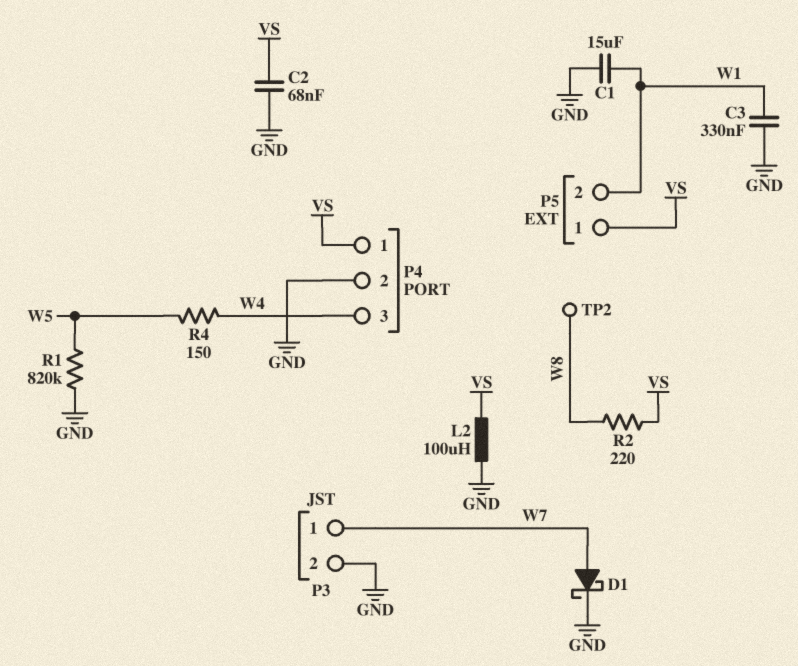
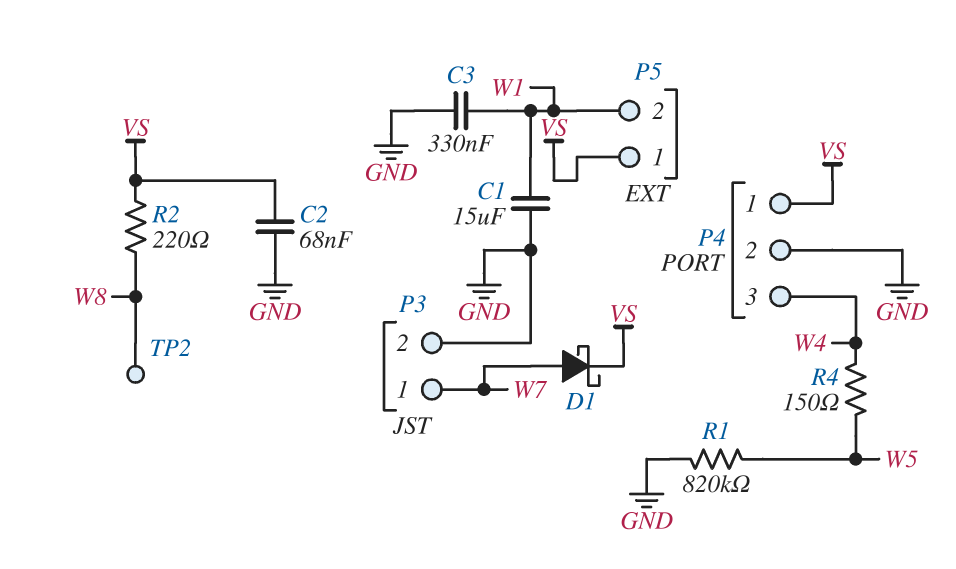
D1: schottky (A W7, K GND) -> schottky (A W7, K VS)
L2: 100uH (GND, VS) -> none

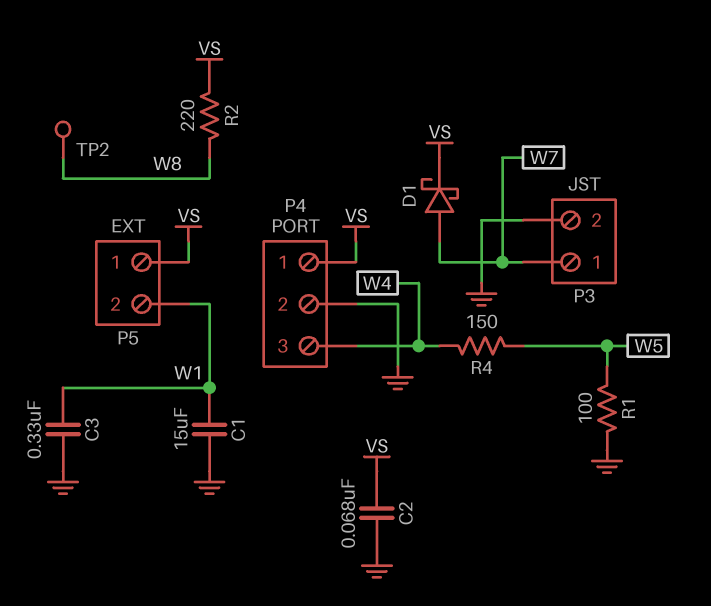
R1: 820k (GND, W5) -> 100 (GND, W5)

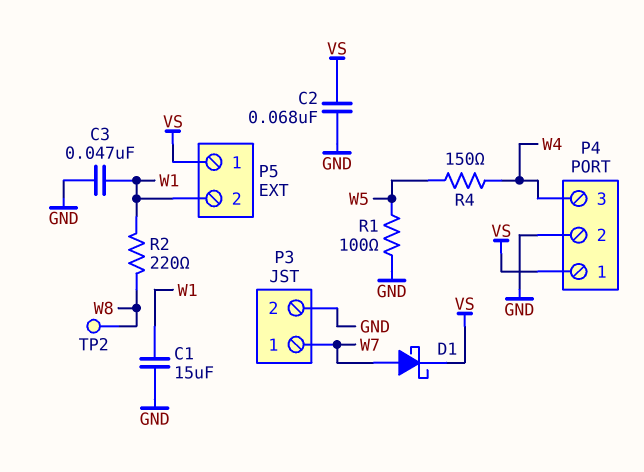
C3: 330nF (GND, W1) -> 47nF (GND, W1)
R2: 220 (VS, W8) -> 220 (W1, W8)

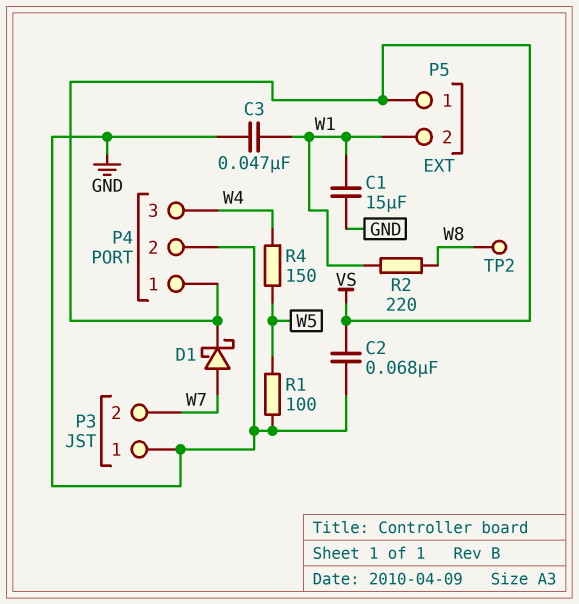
P3 pin 1: W7 -> GND
P3 pin 2: GND -> W7

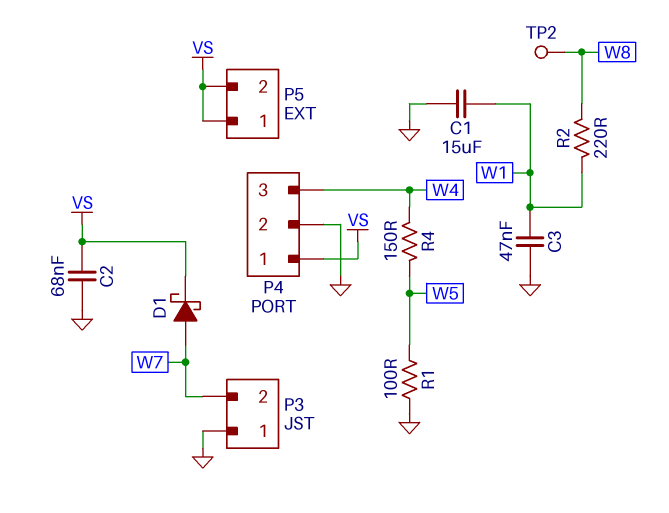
P5 pin 2: W1 -> VS

